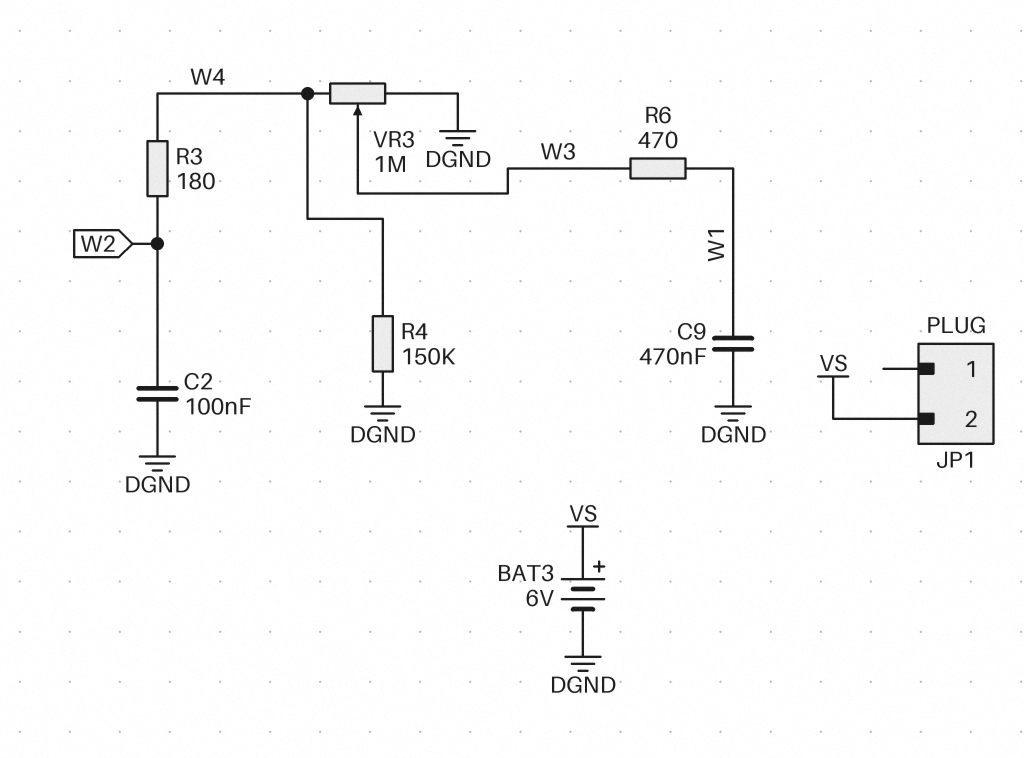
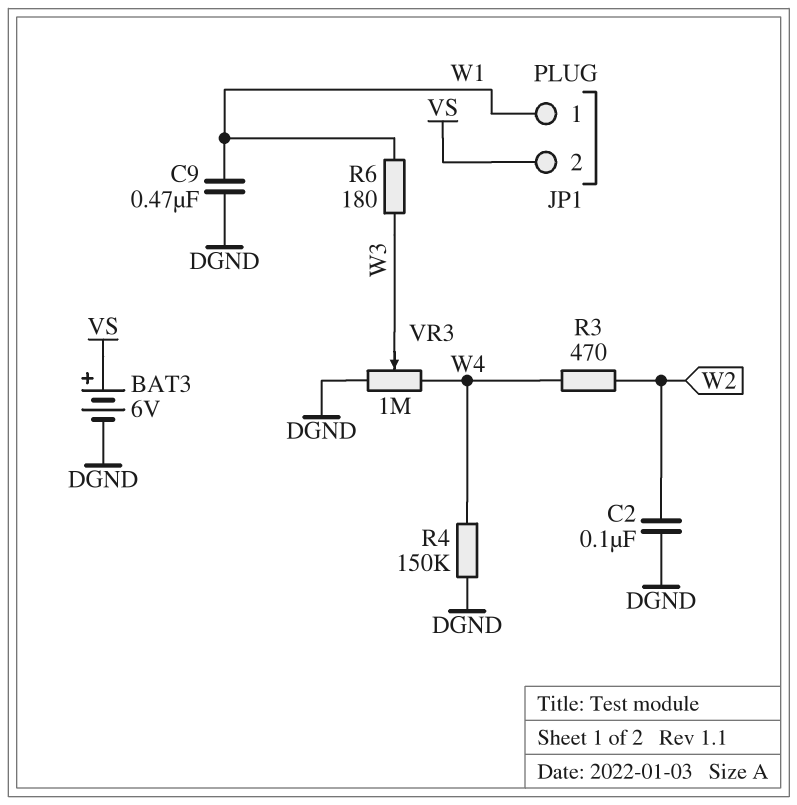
JP1 pin 1: none -> W1
R3: 180 (W2, W4) -> 470 (W2, W4)
R6: 470 (W1, W3) -> 180 (W1, W3)

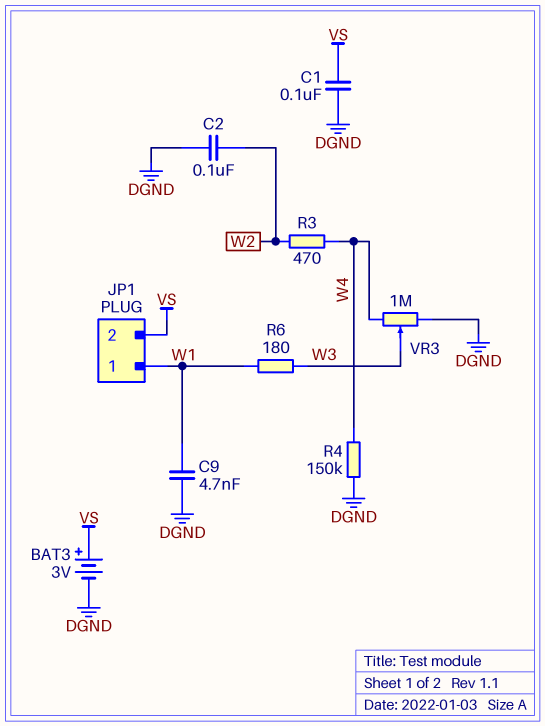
BAT3: 6V (plus VS, minus DGND) -> 3V (plus VS, minus DGND)
C1: none -> 100nF (DGND, VS)
C9: 470nF (DGND, W1) -> 4.7nF (DGND, W1)

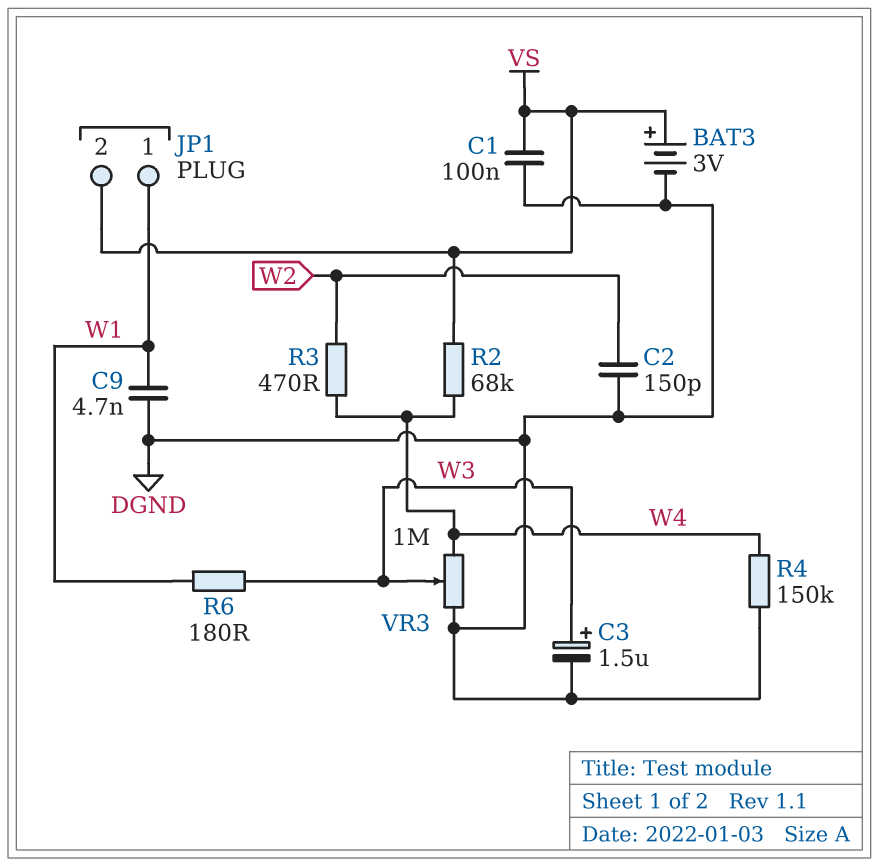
C2: 100nF (DGND, W2) -> 150pF (DGND, W2)
C3: none -> 1.5uF (plus W3, minus DGND)
R2: none -> 68k (VS, W4)

